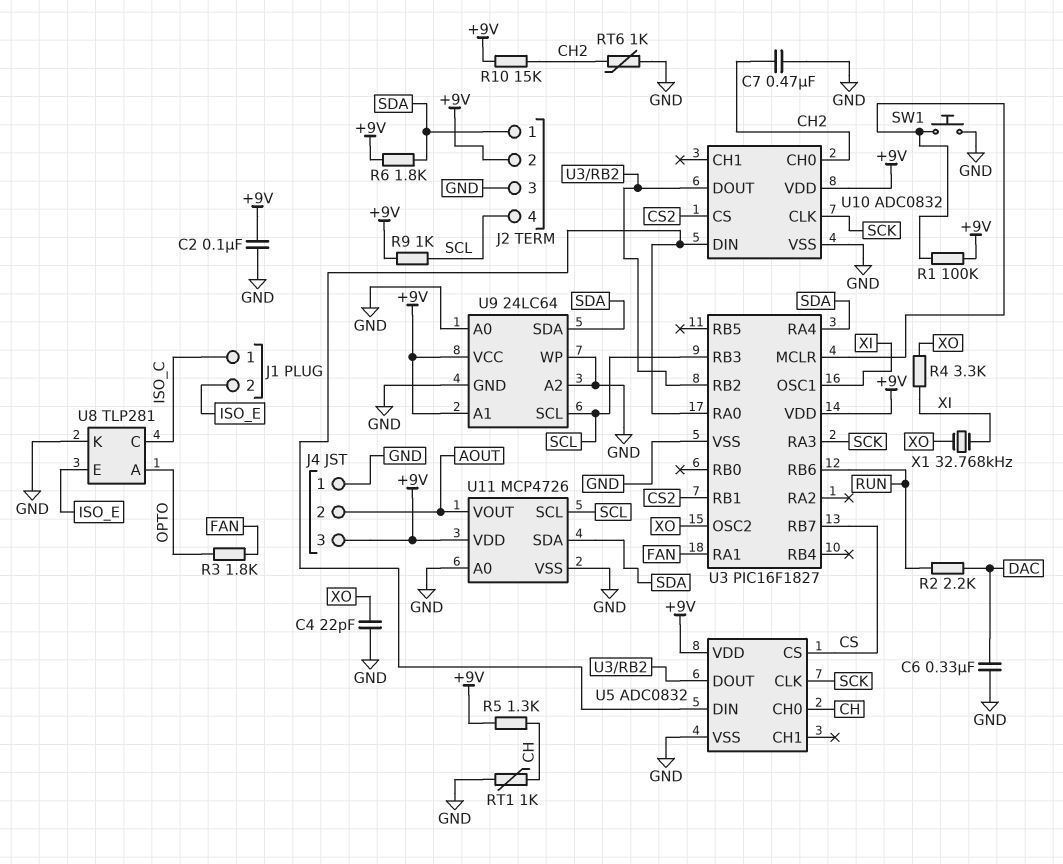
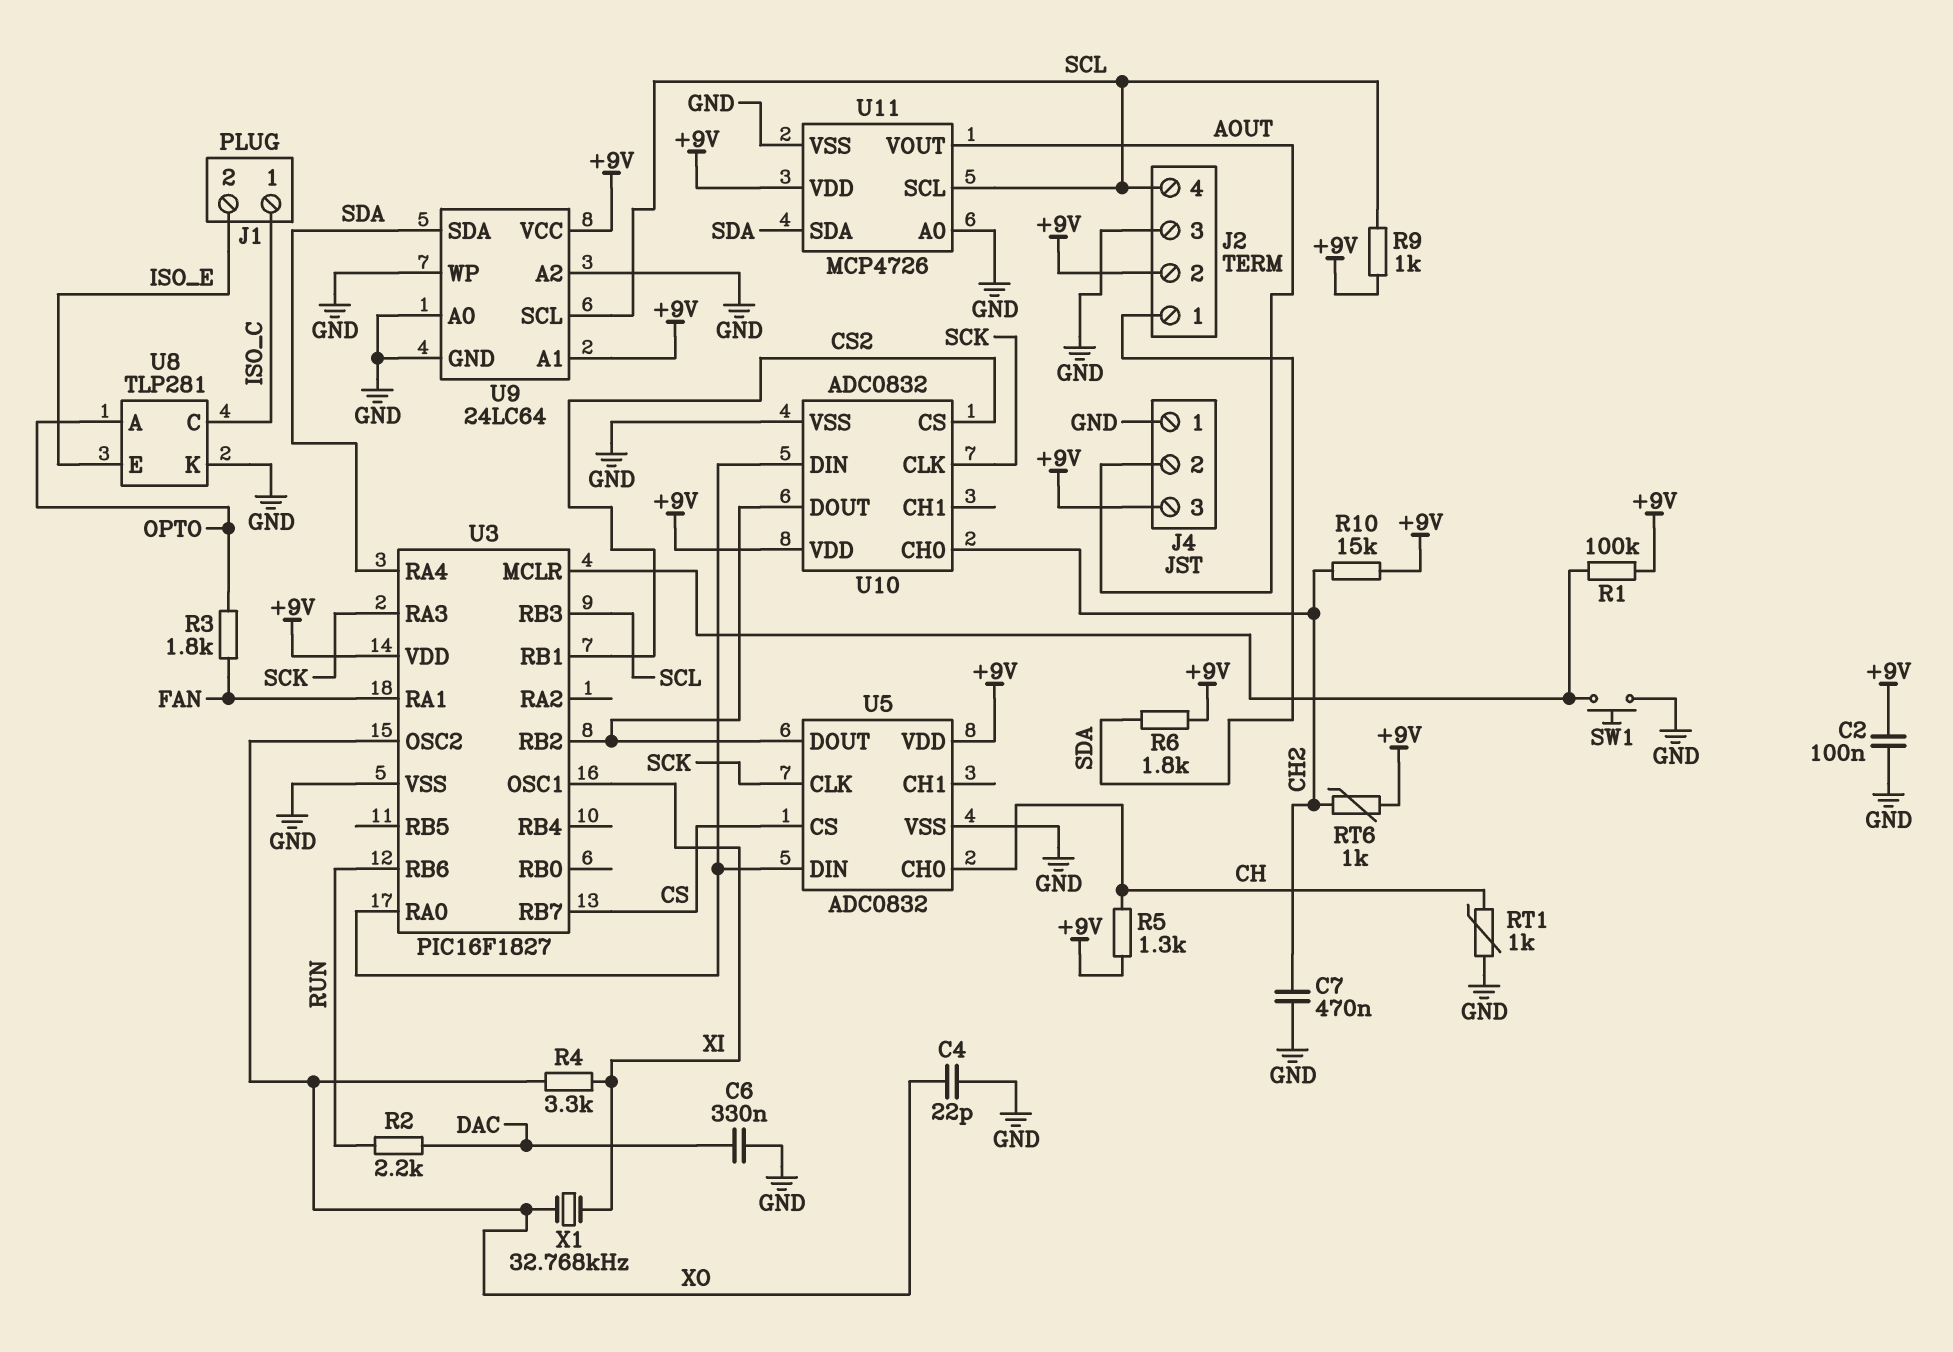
RT6: 1k (CH2, GND) -> 1k (+9V, CH2)

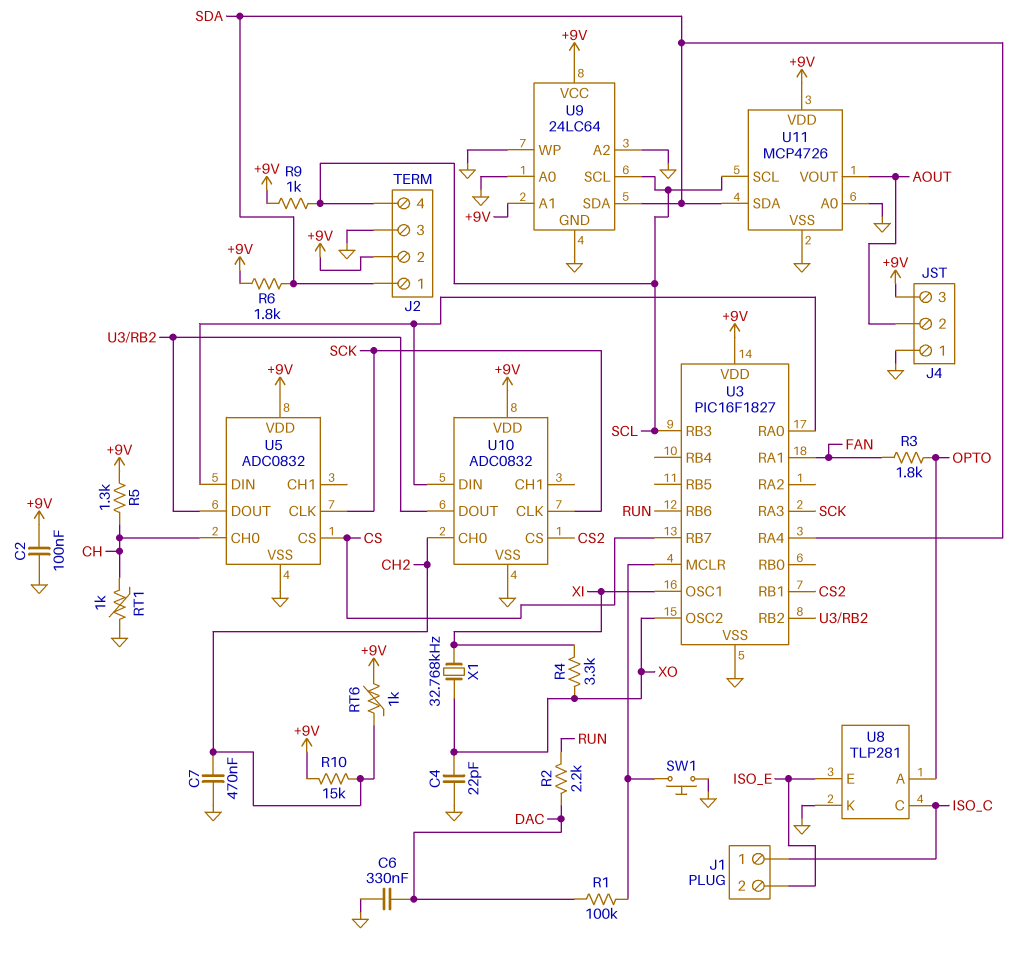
R1: 100k (+9V, U3/MCLR) -> 100k (DAC, U3/MCLR)

